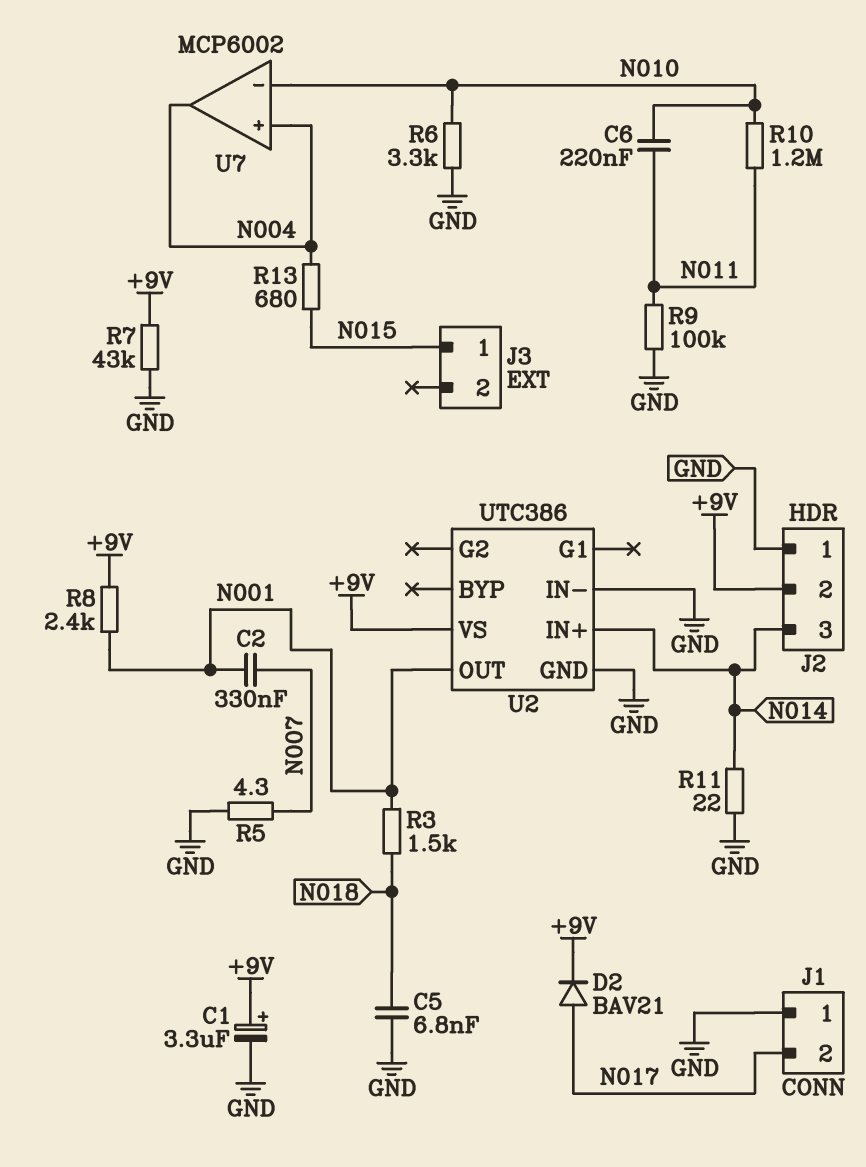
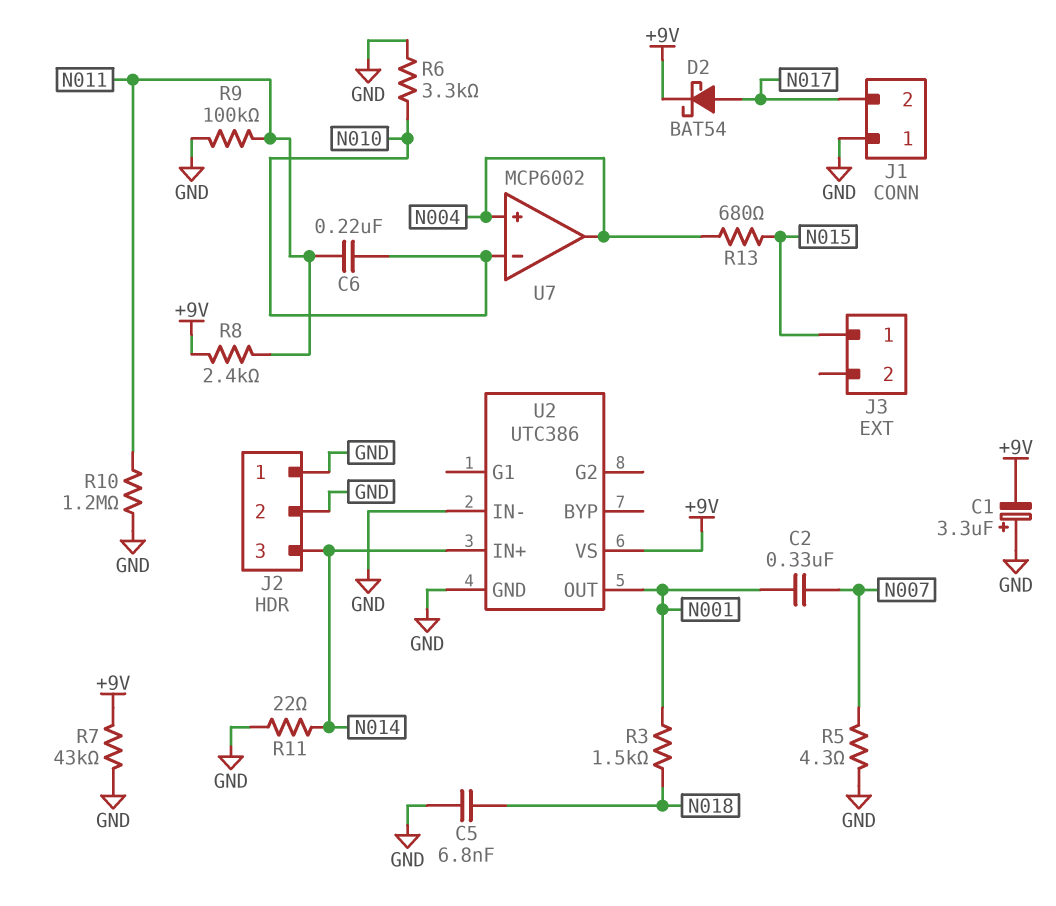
C1: 3.3uF (plus +9V, minus GND) -> 3.3uF (plus GND, minus +9V)
D2: diode BAV21 (A N017, K +9V) -> schottky BAT54 (A N017, K +9V)
J2 pin 2: +9V -> GND
R8: 2.4k (+9V, N001) -> 2.4k (+9V, N011)
R10: 1.2M (N010, N011) -> 1.2M (GND, N011)

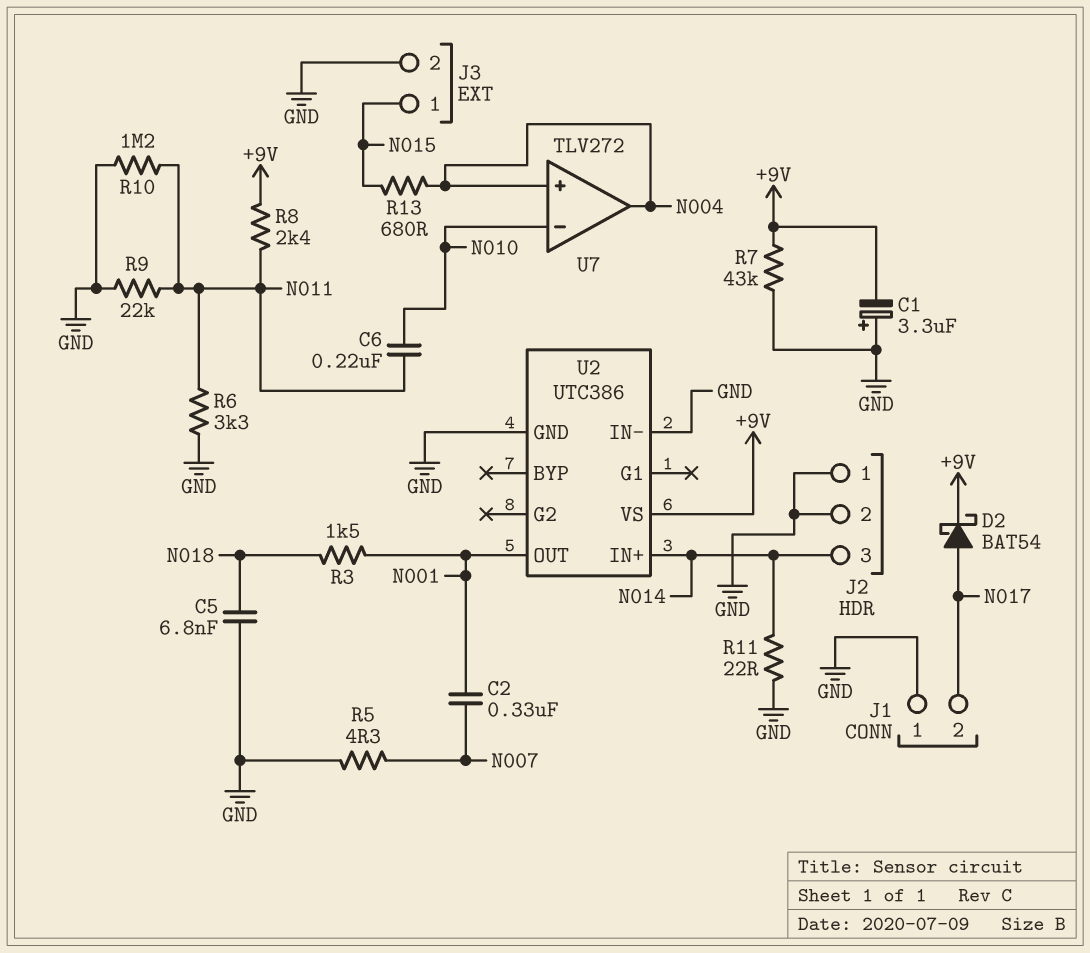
J3 pin 2: none -> GND
R6: 3.3k (GND, N010) -> 3.3k (GND, N011)
R9: 100k (GND, N011) -> 22k (GND, N011)
U7: MCP6002 -> TLV272

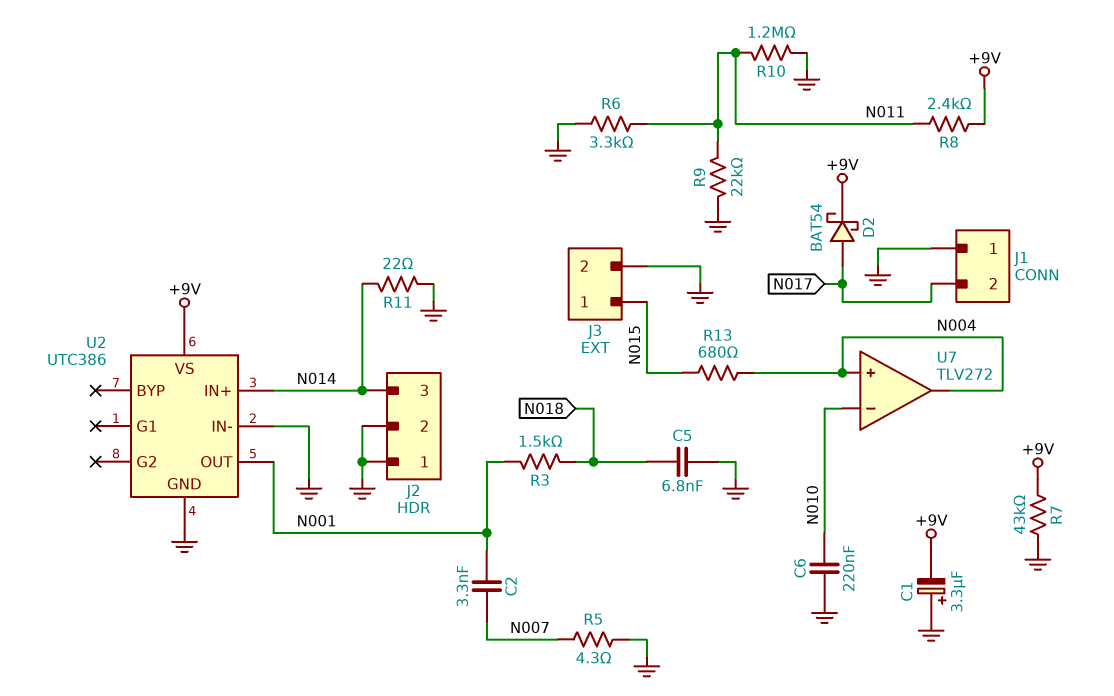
C2: 330nF (N001, N007) -> 3.3nF (N001, N007)
C6: 220nF (N010, N011) -> 220nF (GND, N010)

